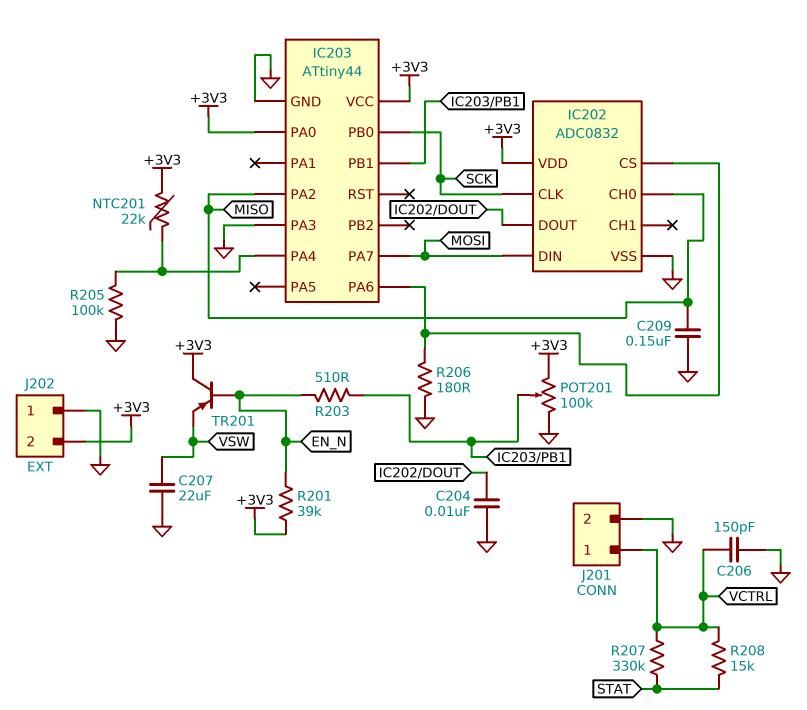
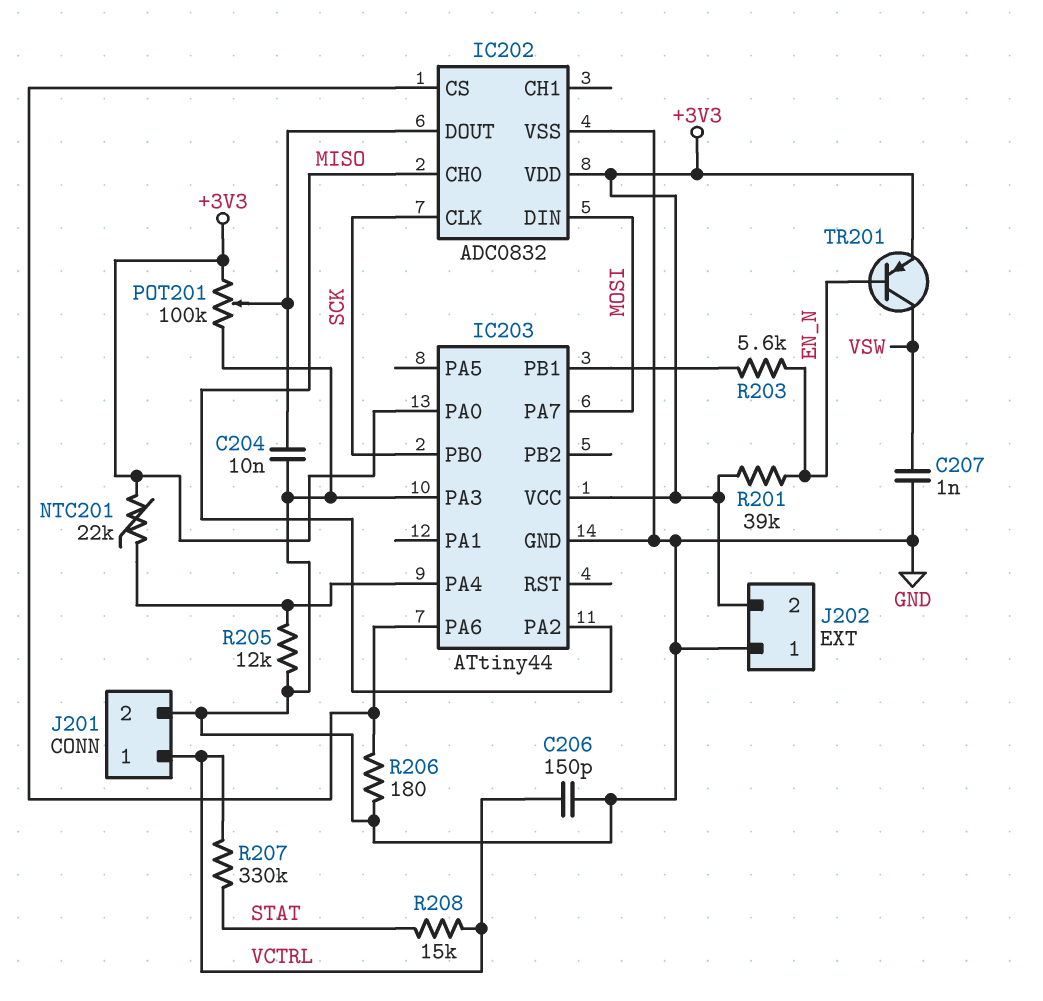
C207: 22uF (GND, VSW) -> 1nF (GND, VSW)
C209: 150nF (GND, MISO) -> none
POT201: 100k (+3V3, GND, wiper IC203/PB1) -> 100k (+3V3, GND, wiper IC202/DOUT)
R203: 510 (EN_N, IC203/PB1) -> 5.6k (EN_N, IC203/PB1)
R205: 100k (GND, IC203/PA4) -> 12k (GND, IC203/PA4)
TR201: PNP (B EN_N, C +3V3, E VSW) -> PNP (B EN_N, C VSW, E +3V3)

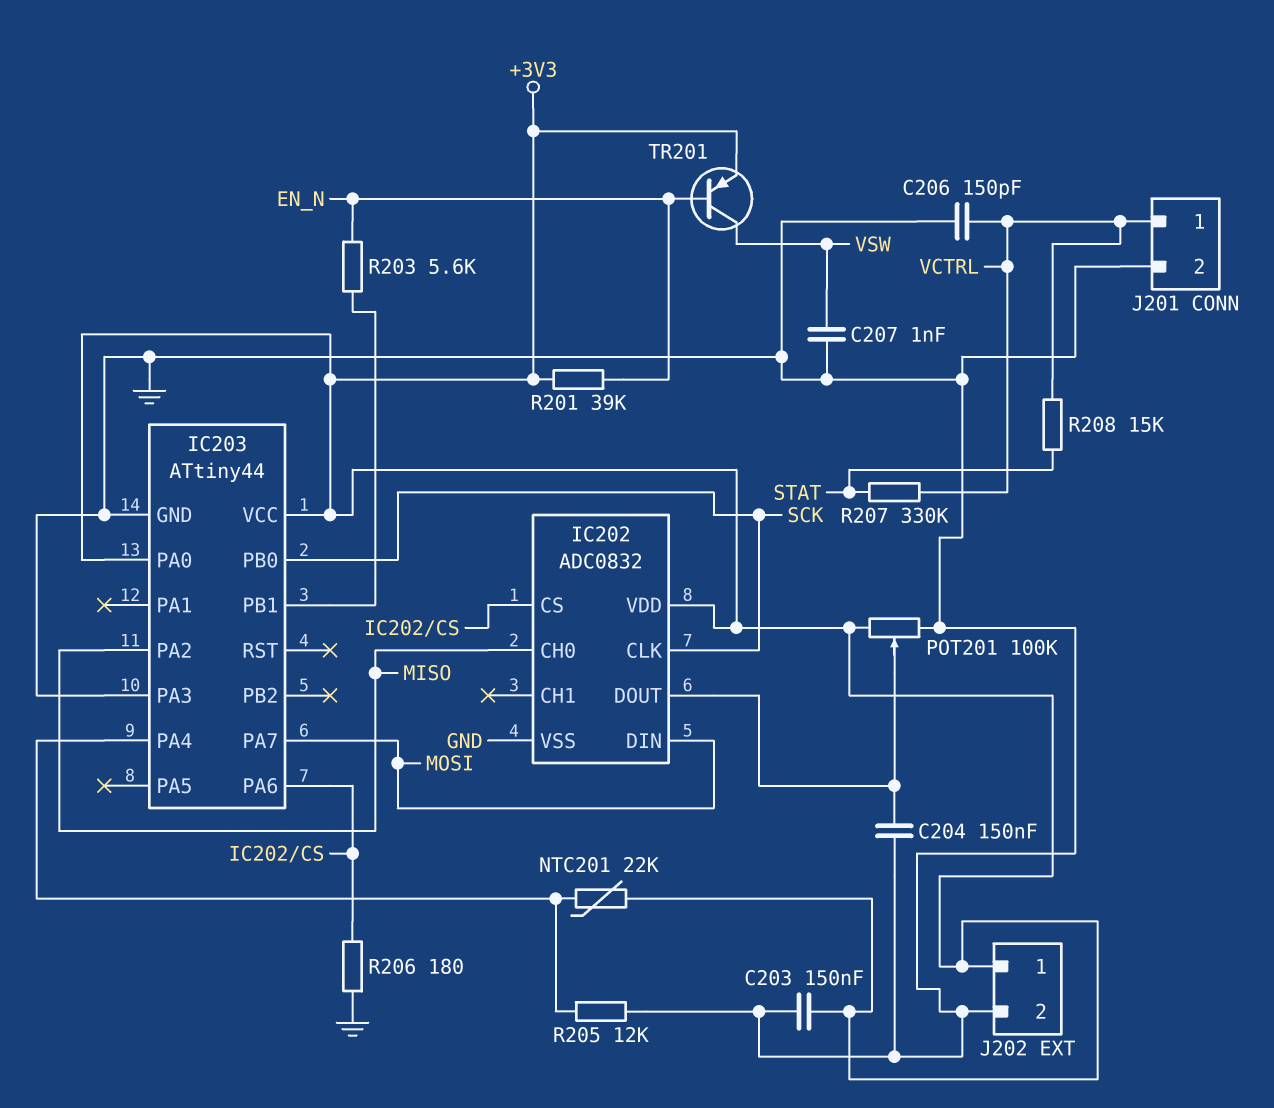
C203: none -> 150nF (+3V3, GND)
C204: 10nF (GND, IC202/DOUT) -> 150nF (GND, IC202/DOUT)
J202 pin 1: GND -> +3V3
J202 pin 2: +3V3 -> GND

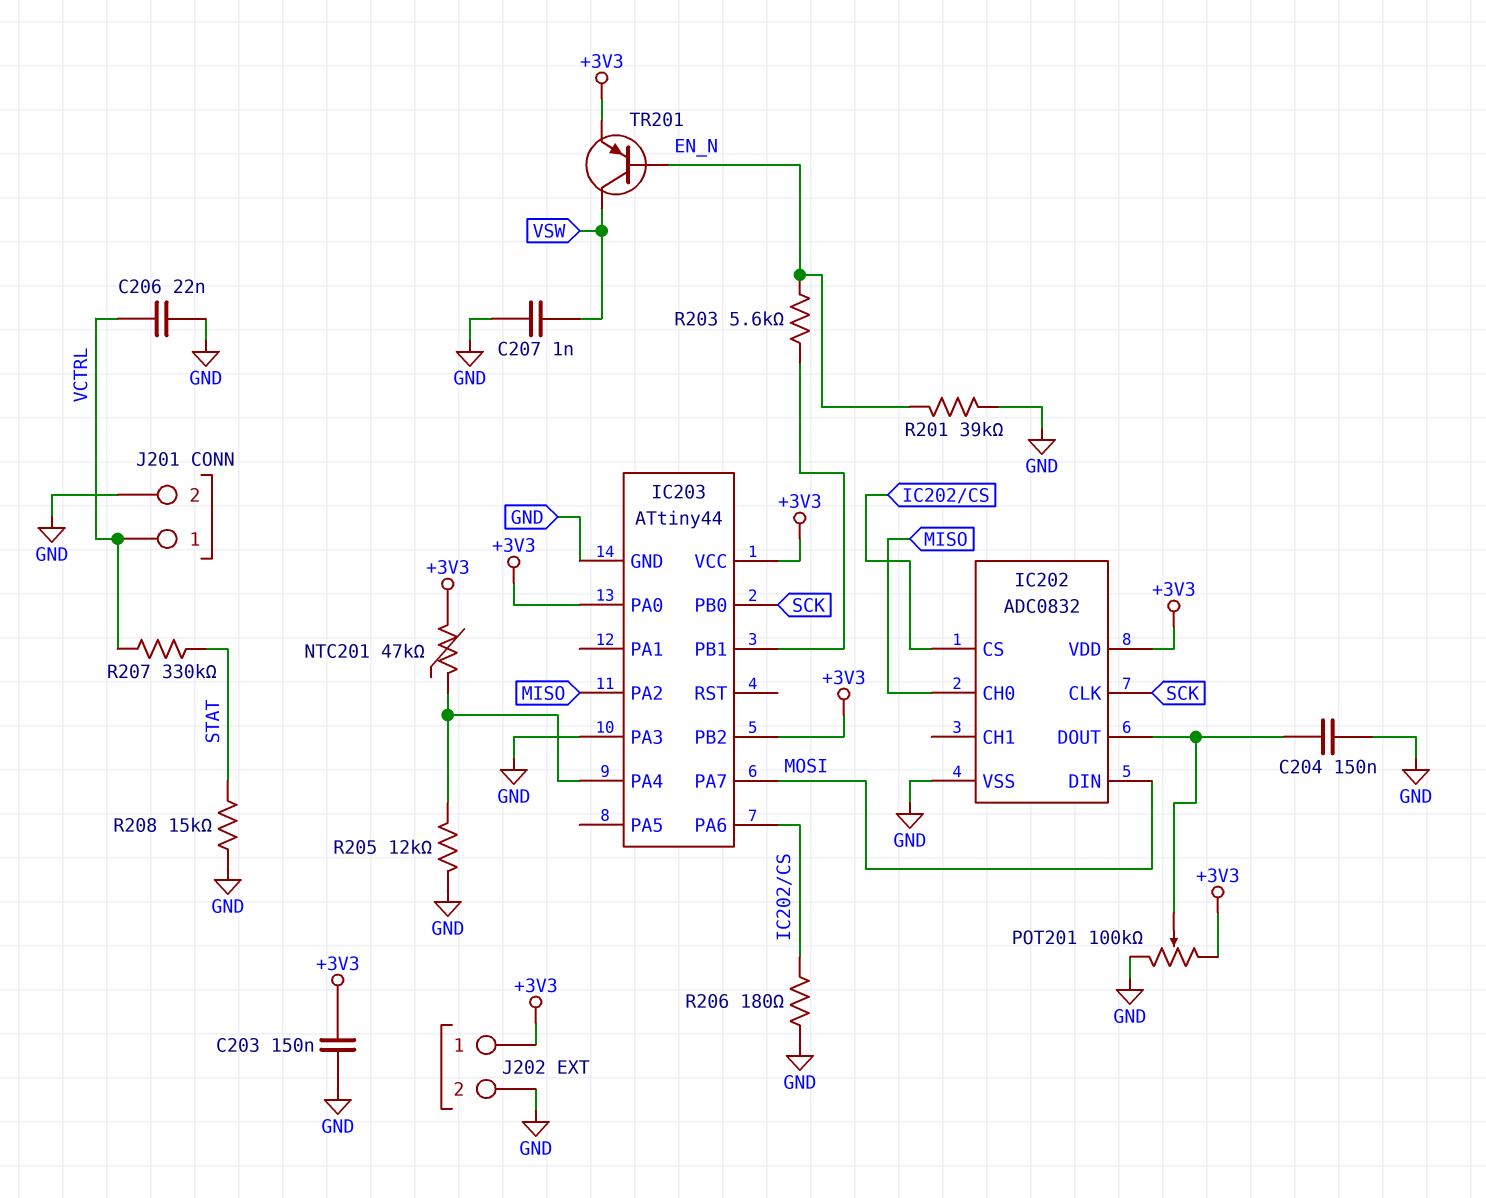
C206: 150pF (GND, VCTRL) -> 22nF (GND, VCTRL)
IC203 pin PB2: none -> +3V3
NTC201: 22k (+3V3, IC203/PA4) -> 47k (+3V3, IC203/PA4)
R201: 39k (+3V3, EN_N) -> 39k (EN_N, GND)
R208: 15k (STAT, VCTRL) -> 15k (GND, STAT)

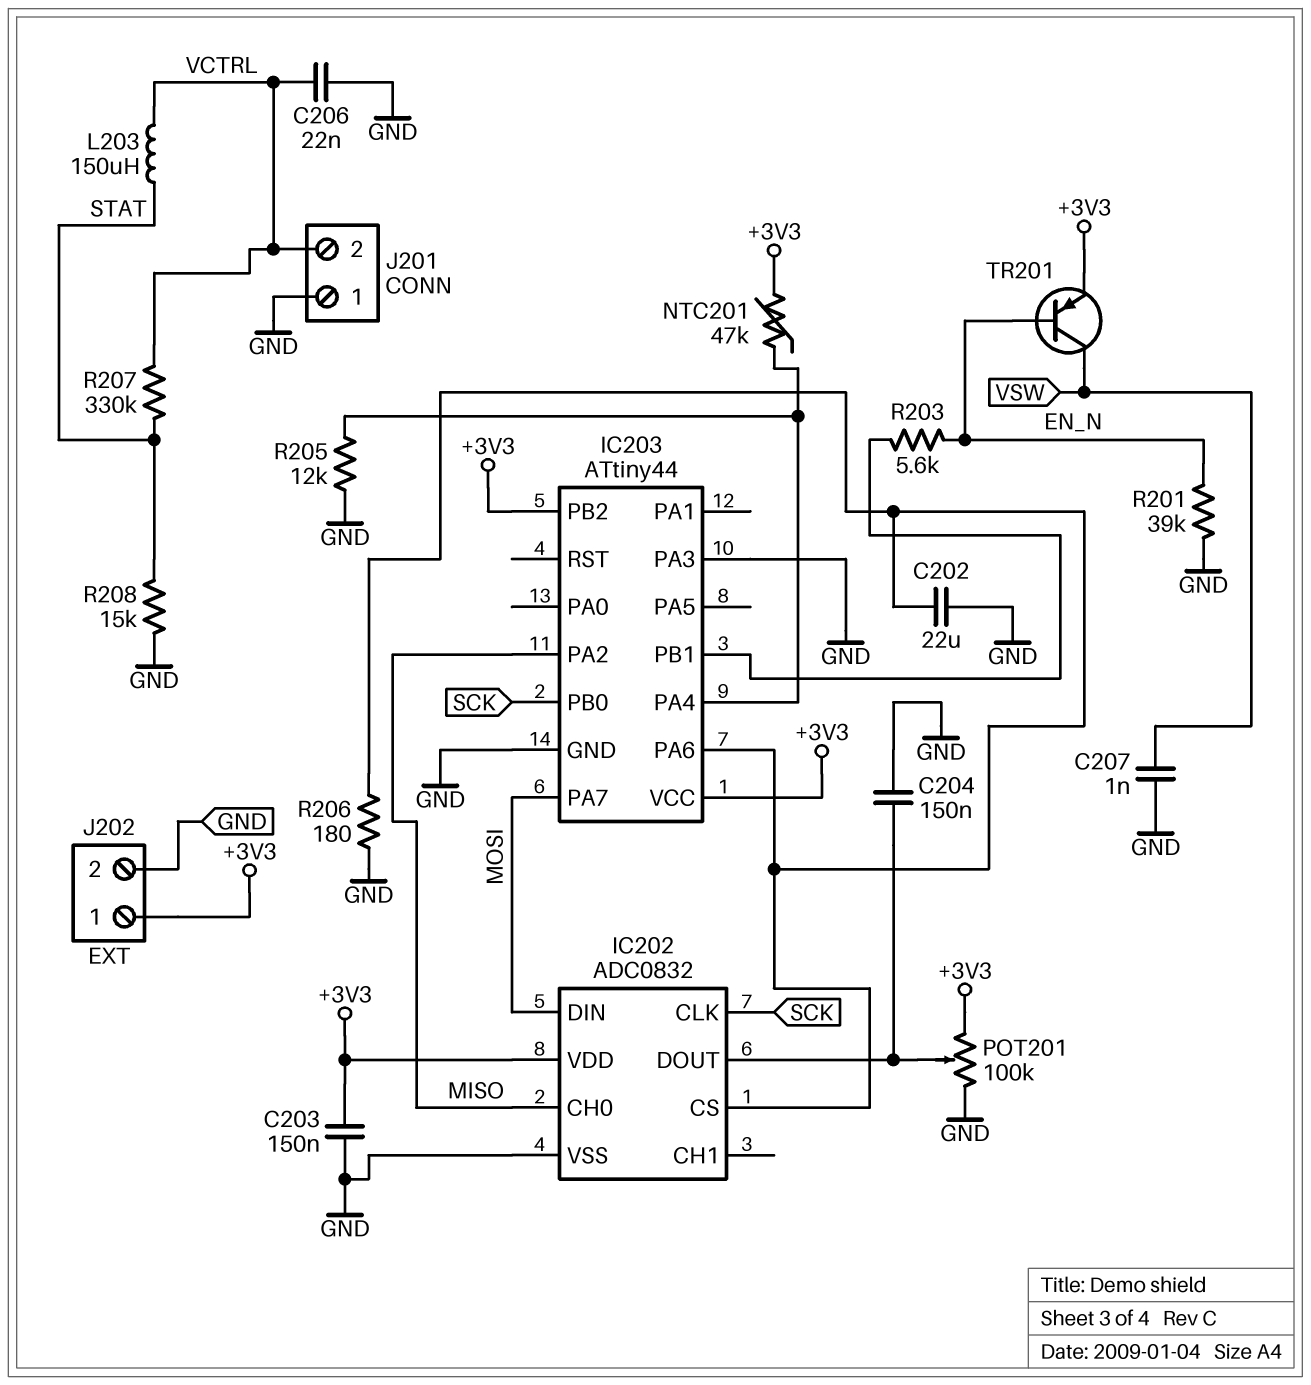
C202: none -> 22uF (GND, IC202/CS)
IC203 pin PA0: +3V3 -> none
J201 pin 1: VCTRL -> GND
J201 pin 2: GND -> VCTRL
L203: none -> 150uH (STAT, VCTRL)

